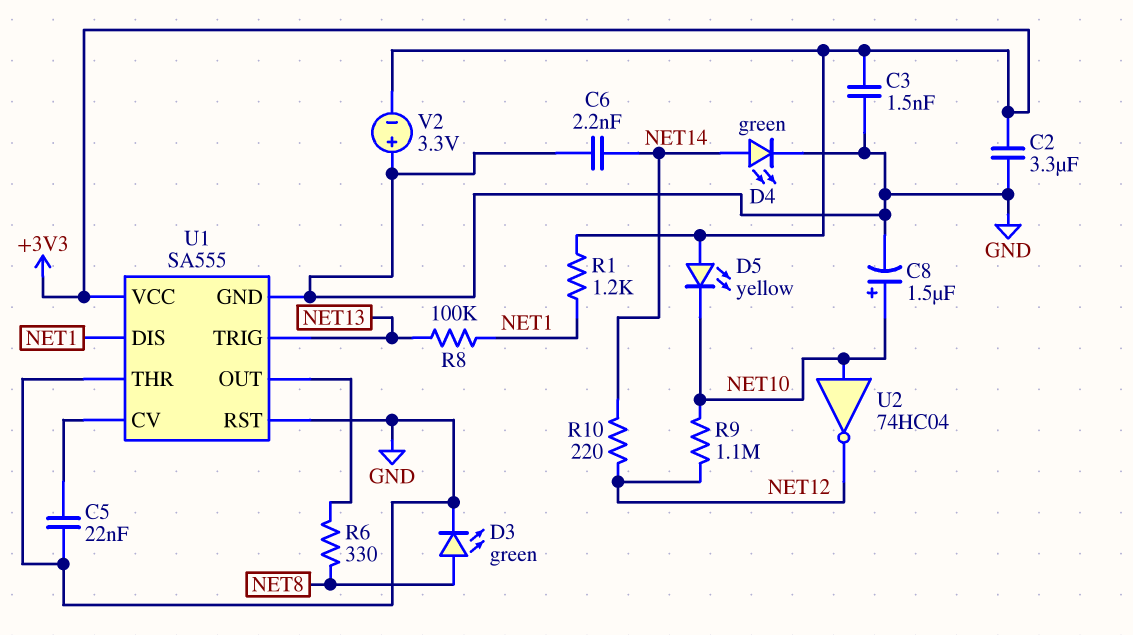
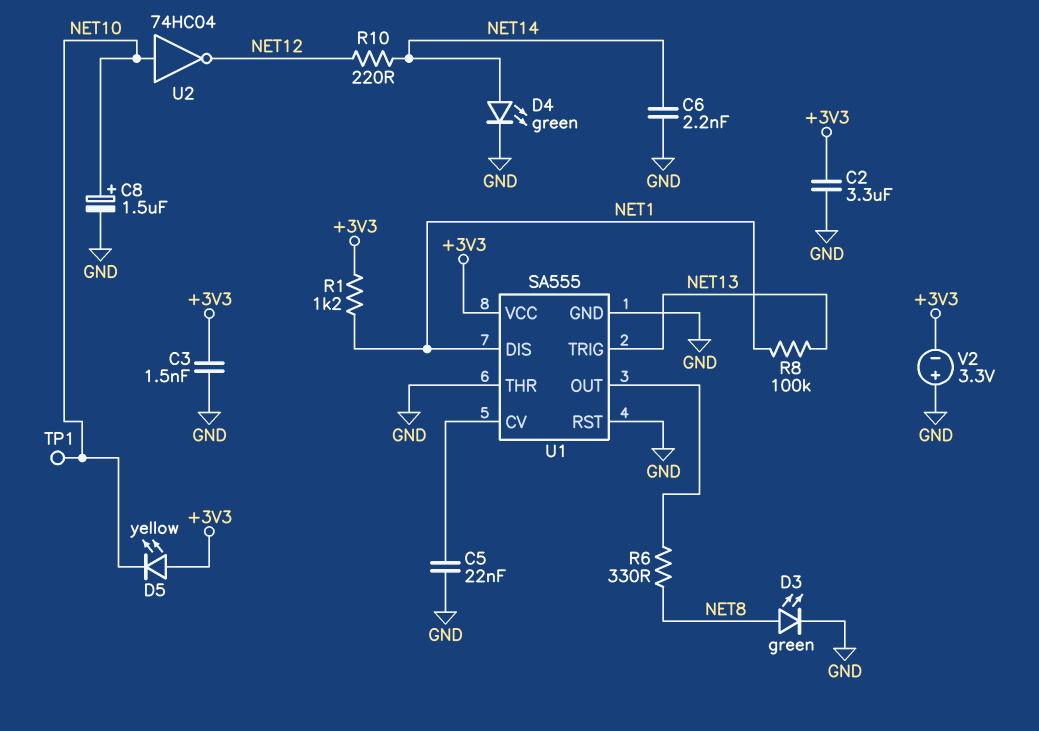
R9: 1.1M (NET10, NET12) -> none
TP1: none -> test point (NET10)

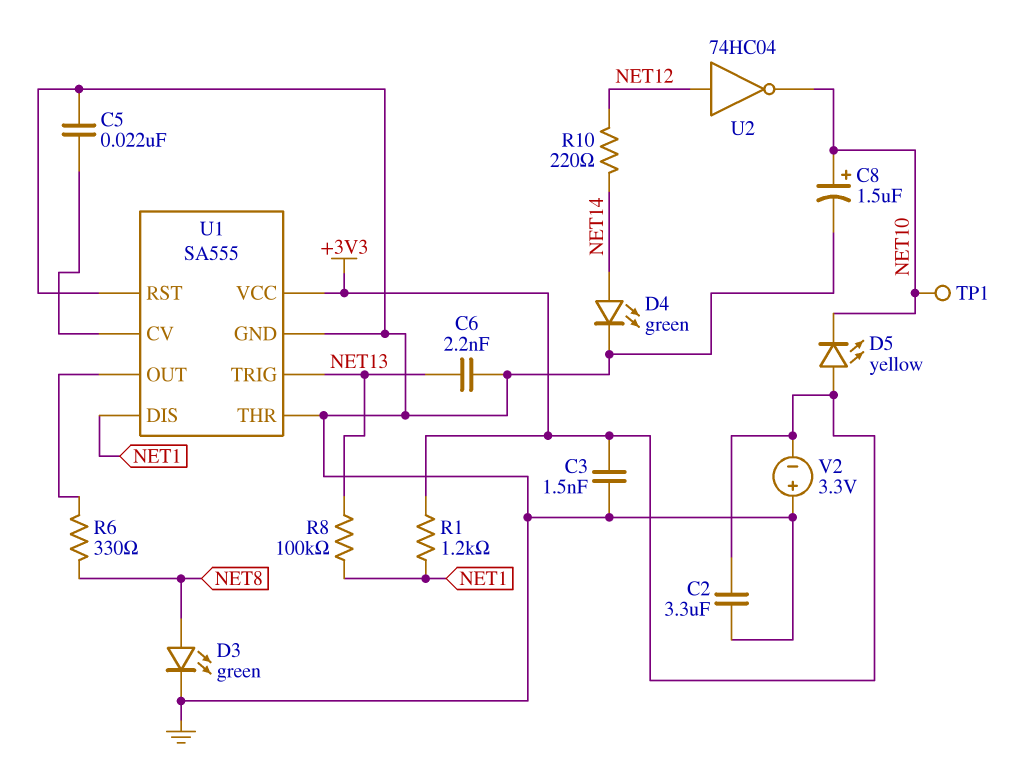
C6: 2.2nF (GND, NET14) -> 2.2nF (GND, NET13)
U2: NOT 74HC04 (in NET10, out NET12) -> NOT 74HC04 (in NET12, out NET10)

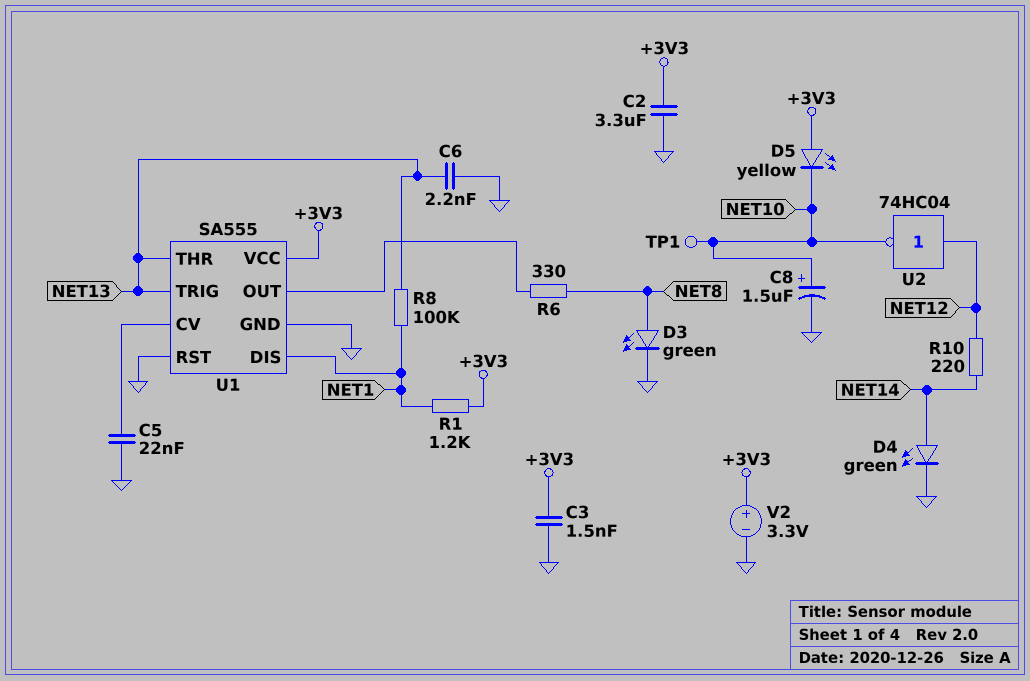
U1 pin THR: GND -> NET13
V2: 3.3V (plus GND, minus +3V3) -> 3.3V (plus +3V3, minus GND)

